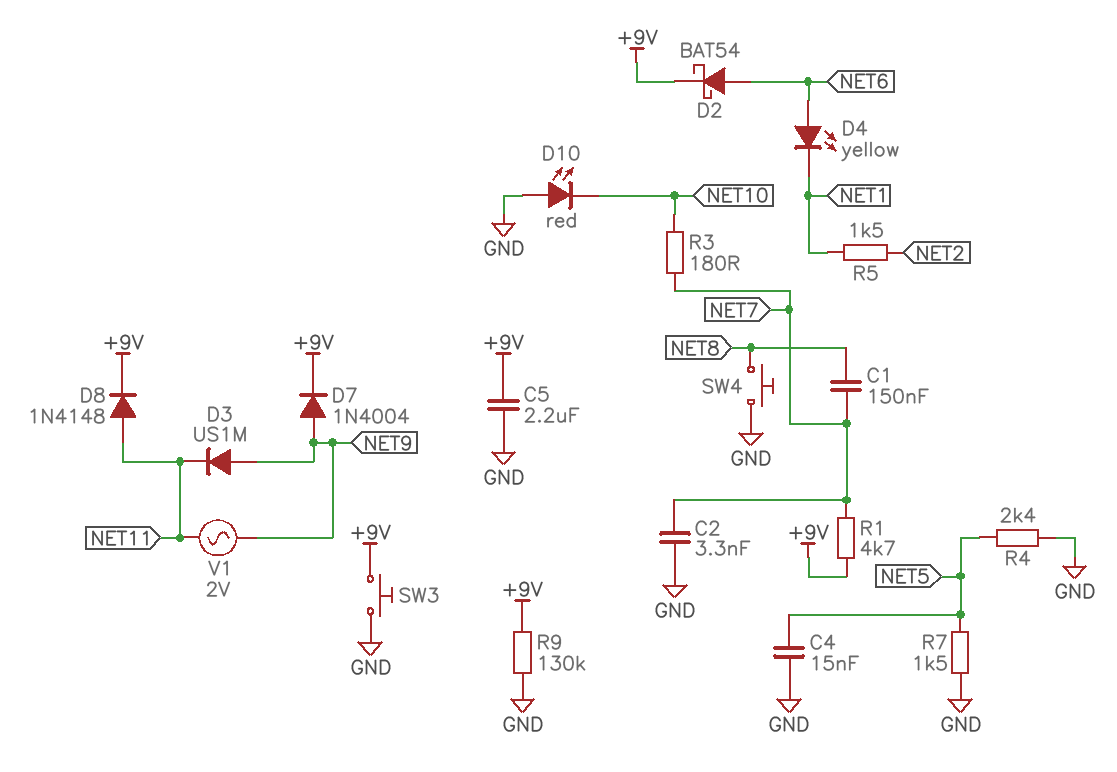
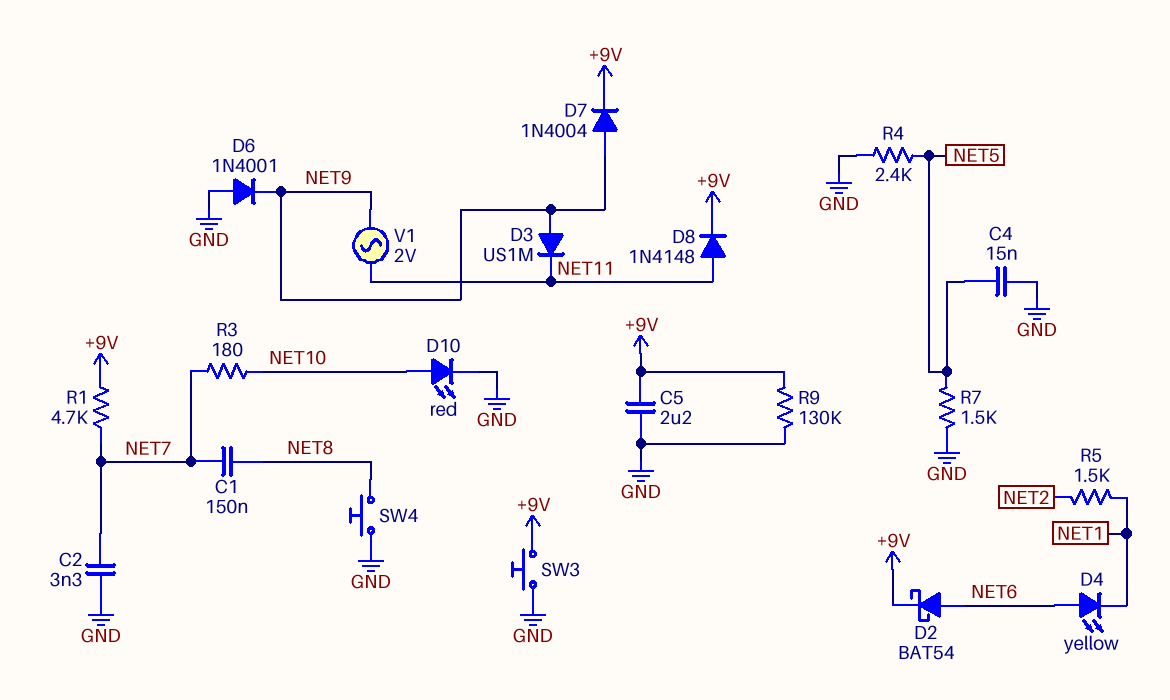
D6: none -> diode 1N4001 (A GND, K NET9)
D10: LED red (A GND, K NET10) -> LED red (A NET10, K GND)

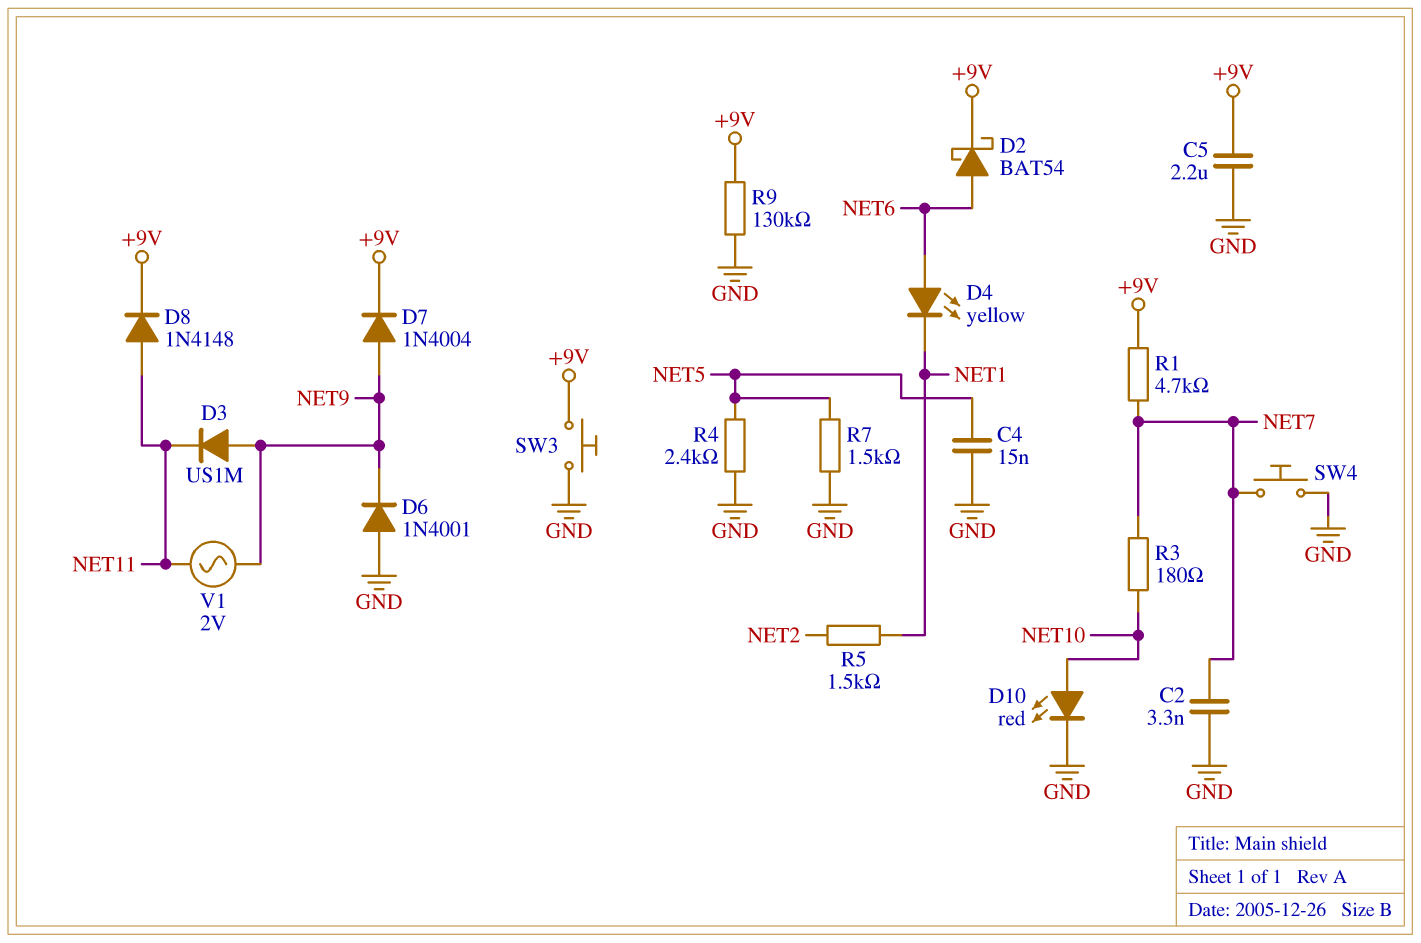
C1: 150nF (NET7, NET8) -> none
SW4: button (GND, NET8) -> button (GND, NET7)

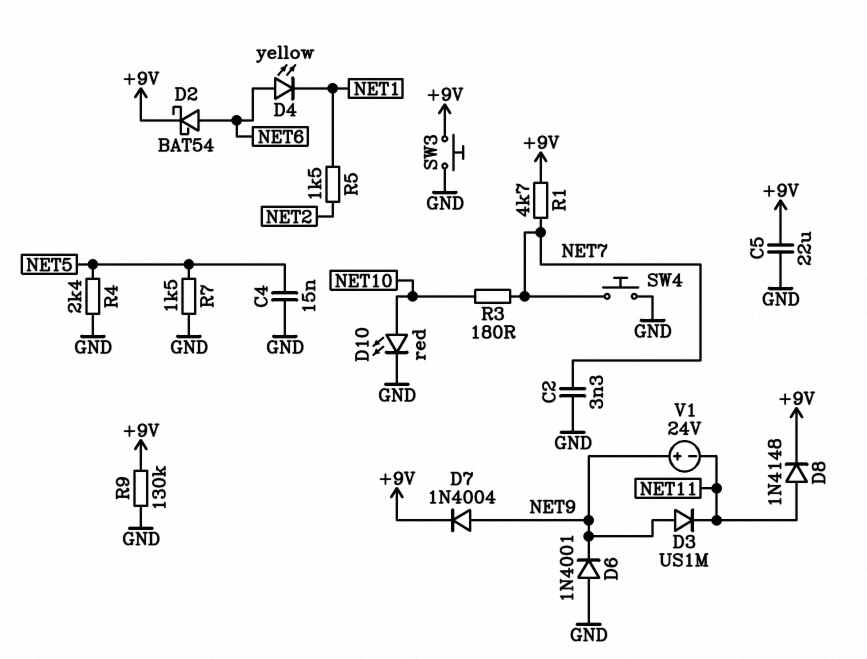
C5: 2.2uF (+9V, GND) -> 22uF (+9V, GND)
V1: AC 2V (NET9, NET11) -> 24V (plus NET9, minus NET11)

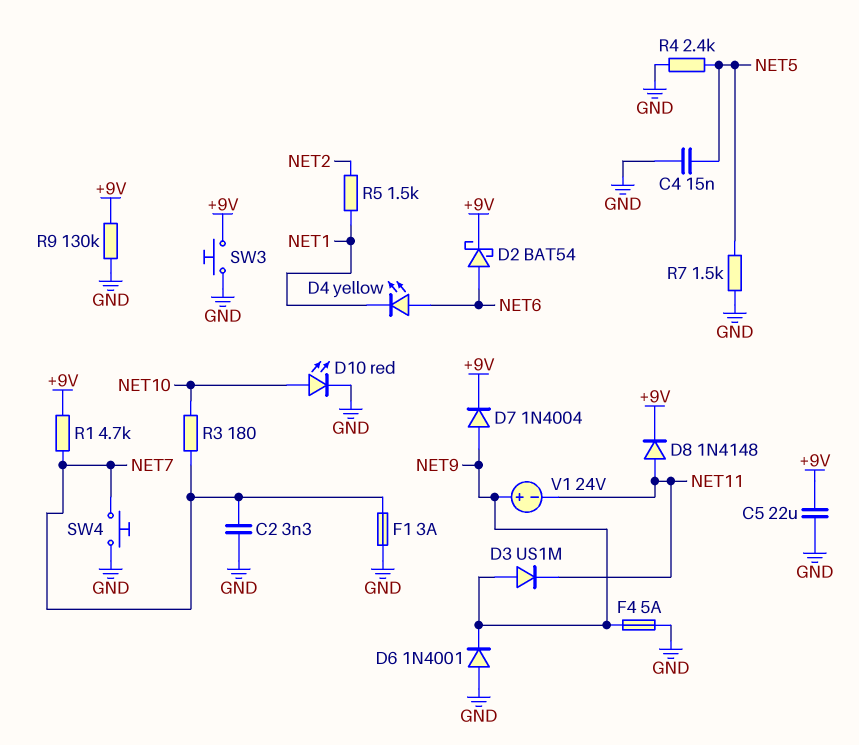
F1: none -> 3A (GND, NET7)
F4: none -> 5A (GND, NET9)

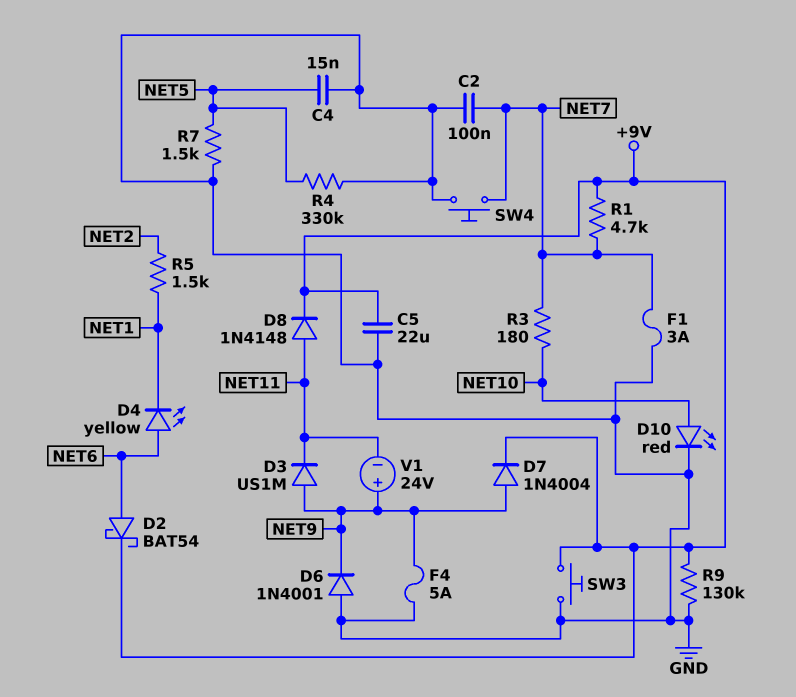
C2: 3.3nF (GND, NET7) -> 100nF (GND, NET7)
R4: 2.4k (GND, NET5) -> 330k (GND, NET5)

